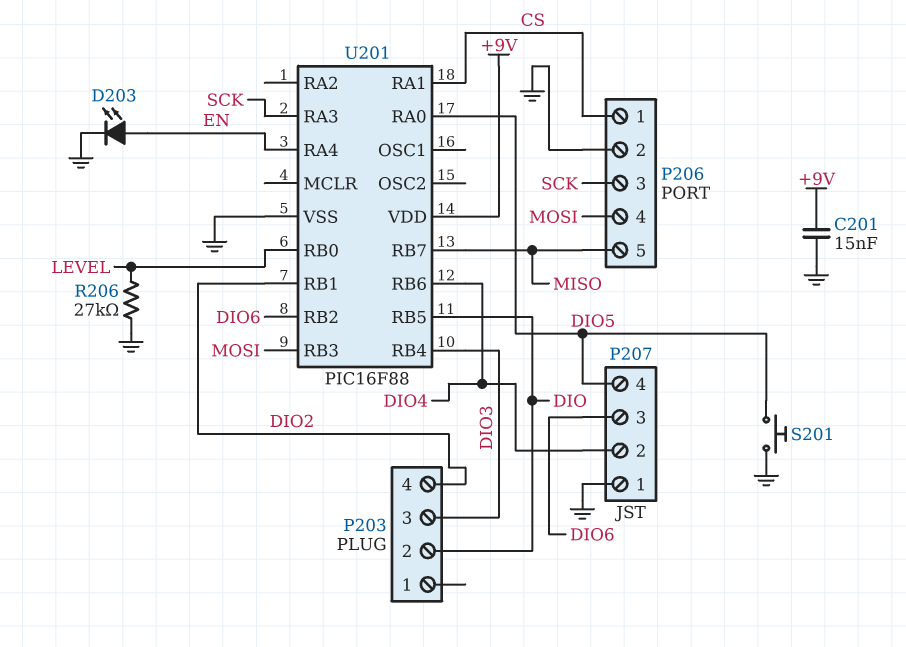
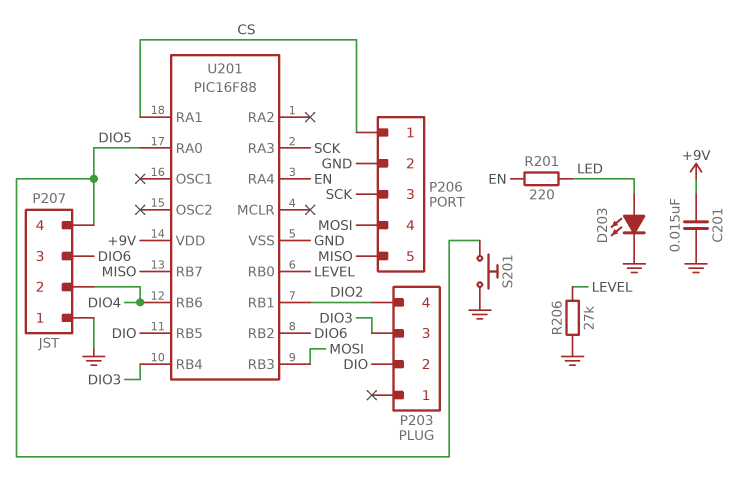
D203: LED (A EN, K GND) -> LED (A LED, K GND)
R201: none -> 220 (EN, LED)

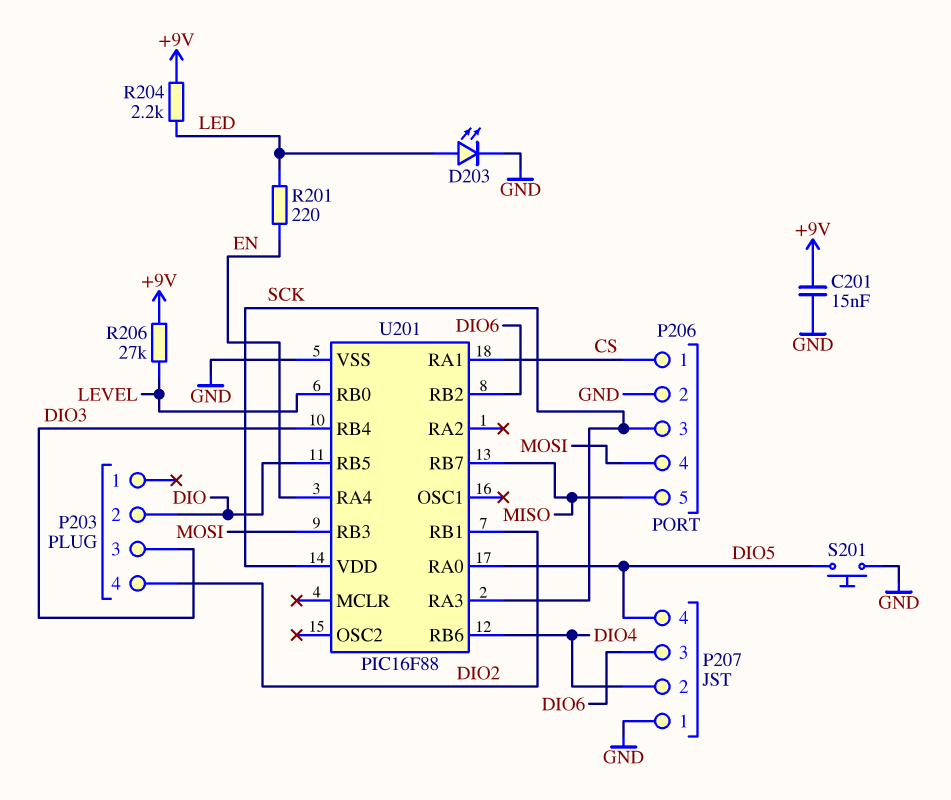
R204: none -> 2.2k (+9V, LED)
R206: 27k (GND, LEVEL) -> 27k (+9V, LEVEL)
U201 pin VDD: +9V -> SCK

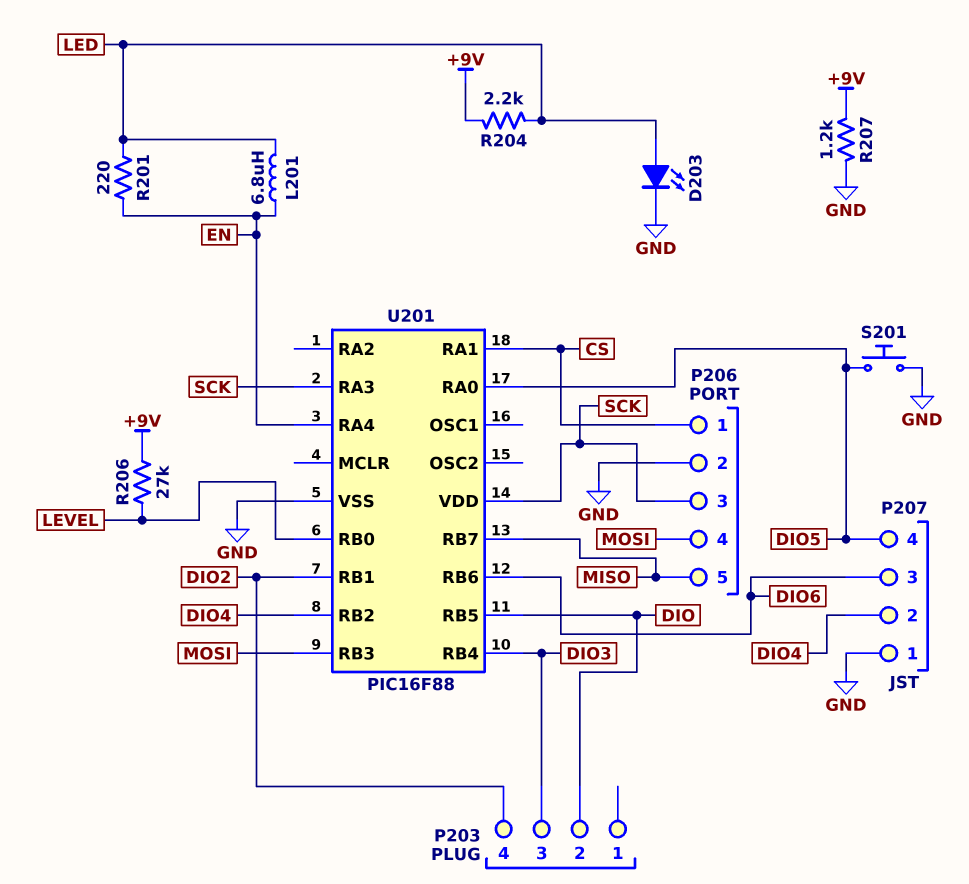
C201: 15nF (+9V, GND) -> none
L201: none -> 6.8uH (EN, LED)
R207: none -> 1.2k (+9V, GND)
U201 pin RB2: DIO6 -> DIO4
U201 pin RB6: DIO4 -> DIO6

